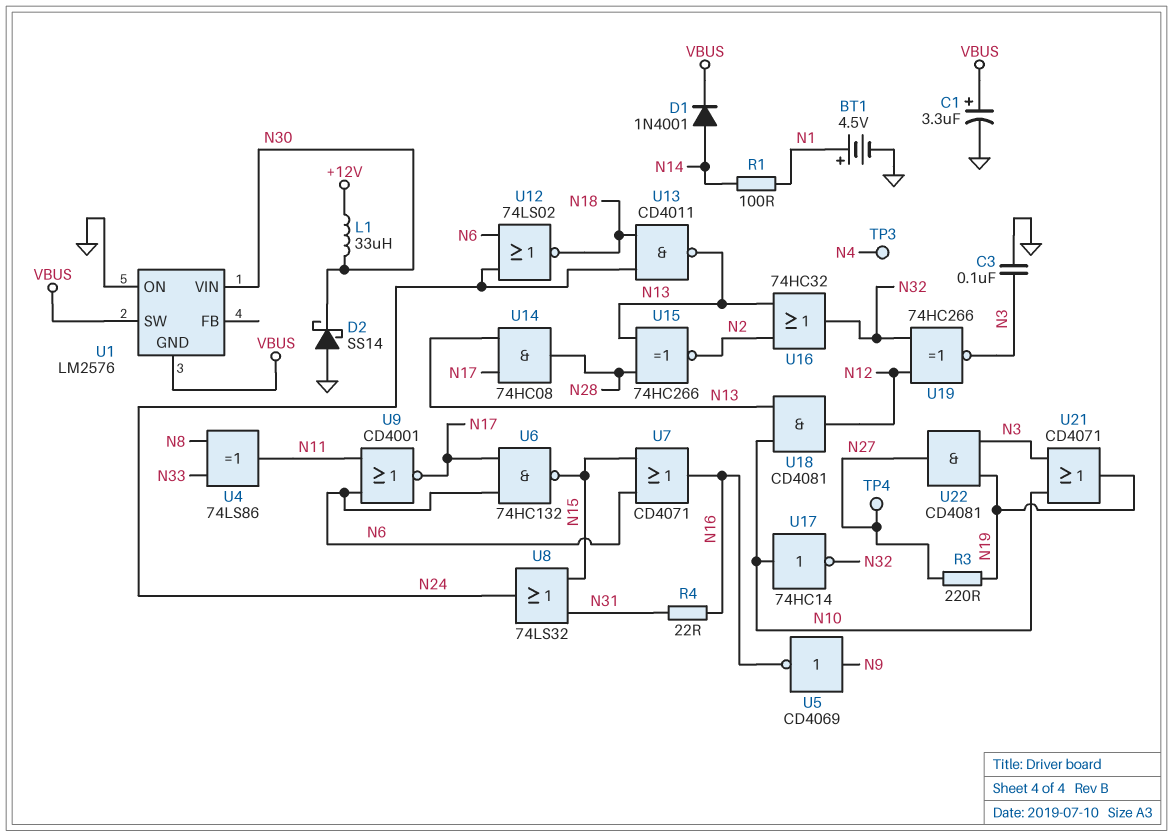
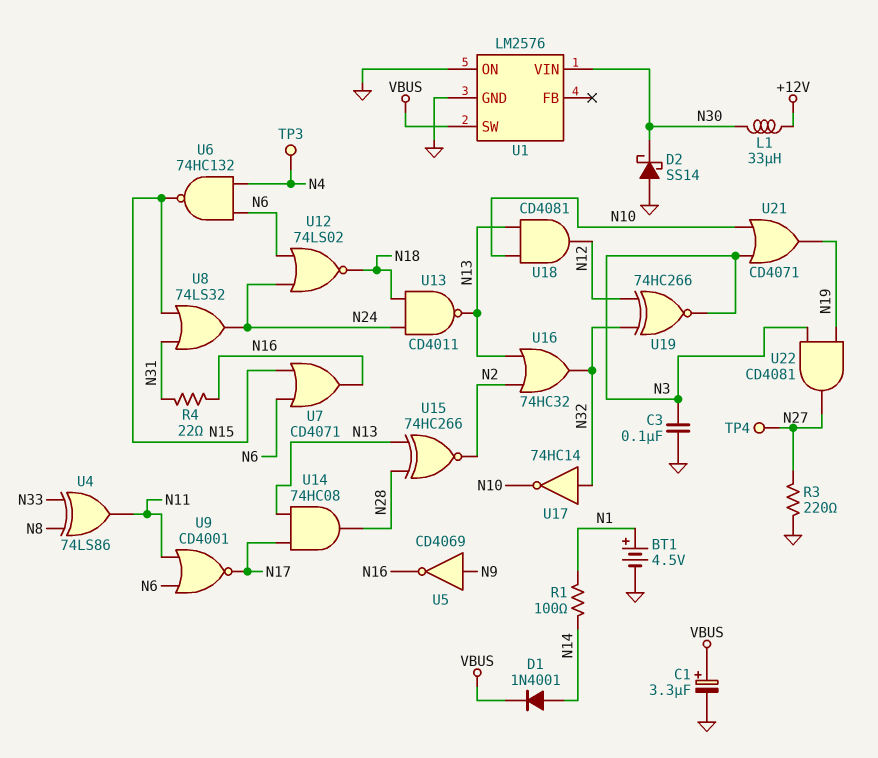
R3: 220 (N19, N27) -> 220 (GND, N27)
U1 pin GND: VBUS -> GND
U6: NAND 74HC132 (in N6, in N17, out N15) -> NAND 74HC132 (in N4, in N6, out N15)
U17: NOT 74HC14 (in N10, out N32) -> NOT 74HC14 (in N32, out N10)

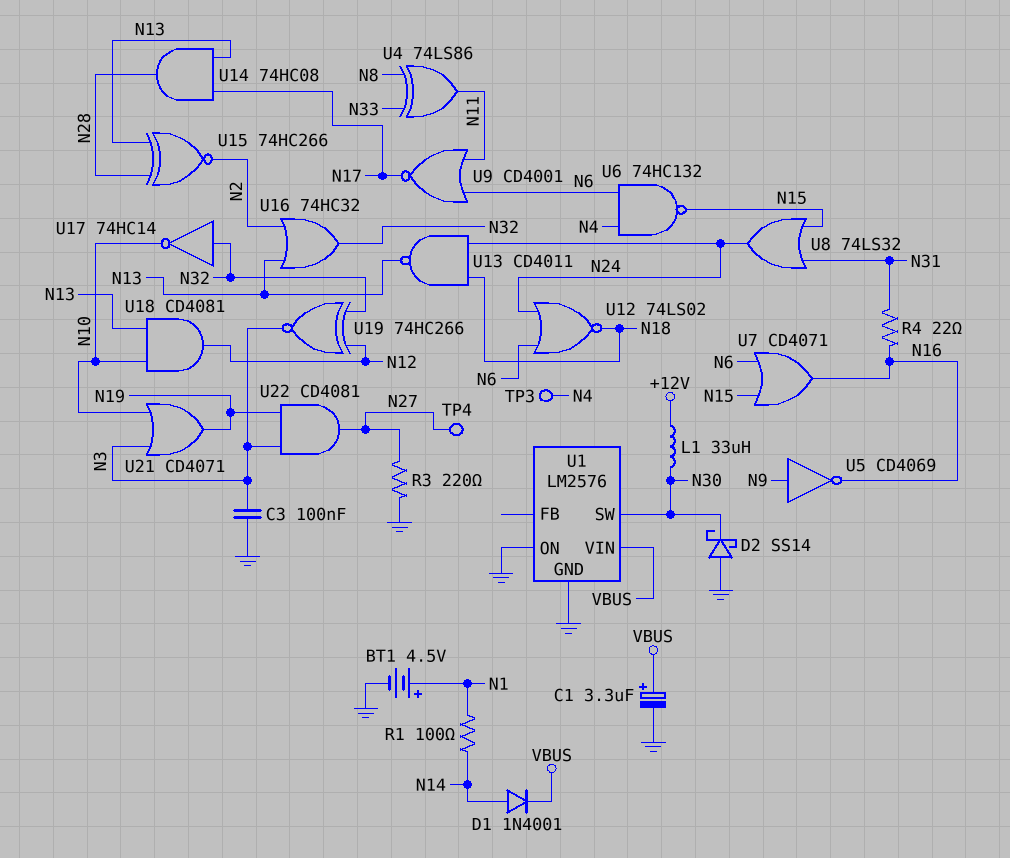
U1 pin SW: VBUS -> N30
U1 pin VIN: N30 -> VBUS

